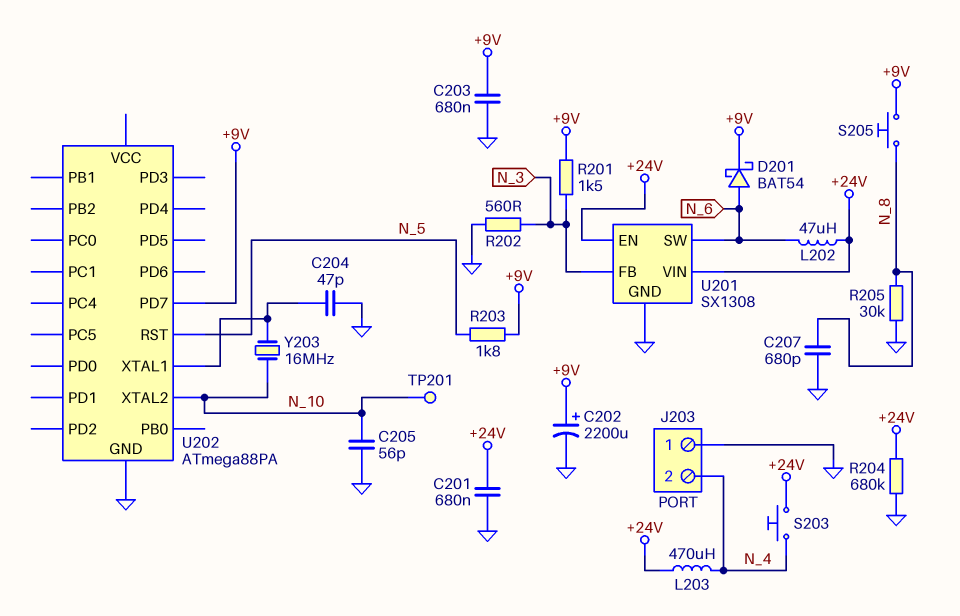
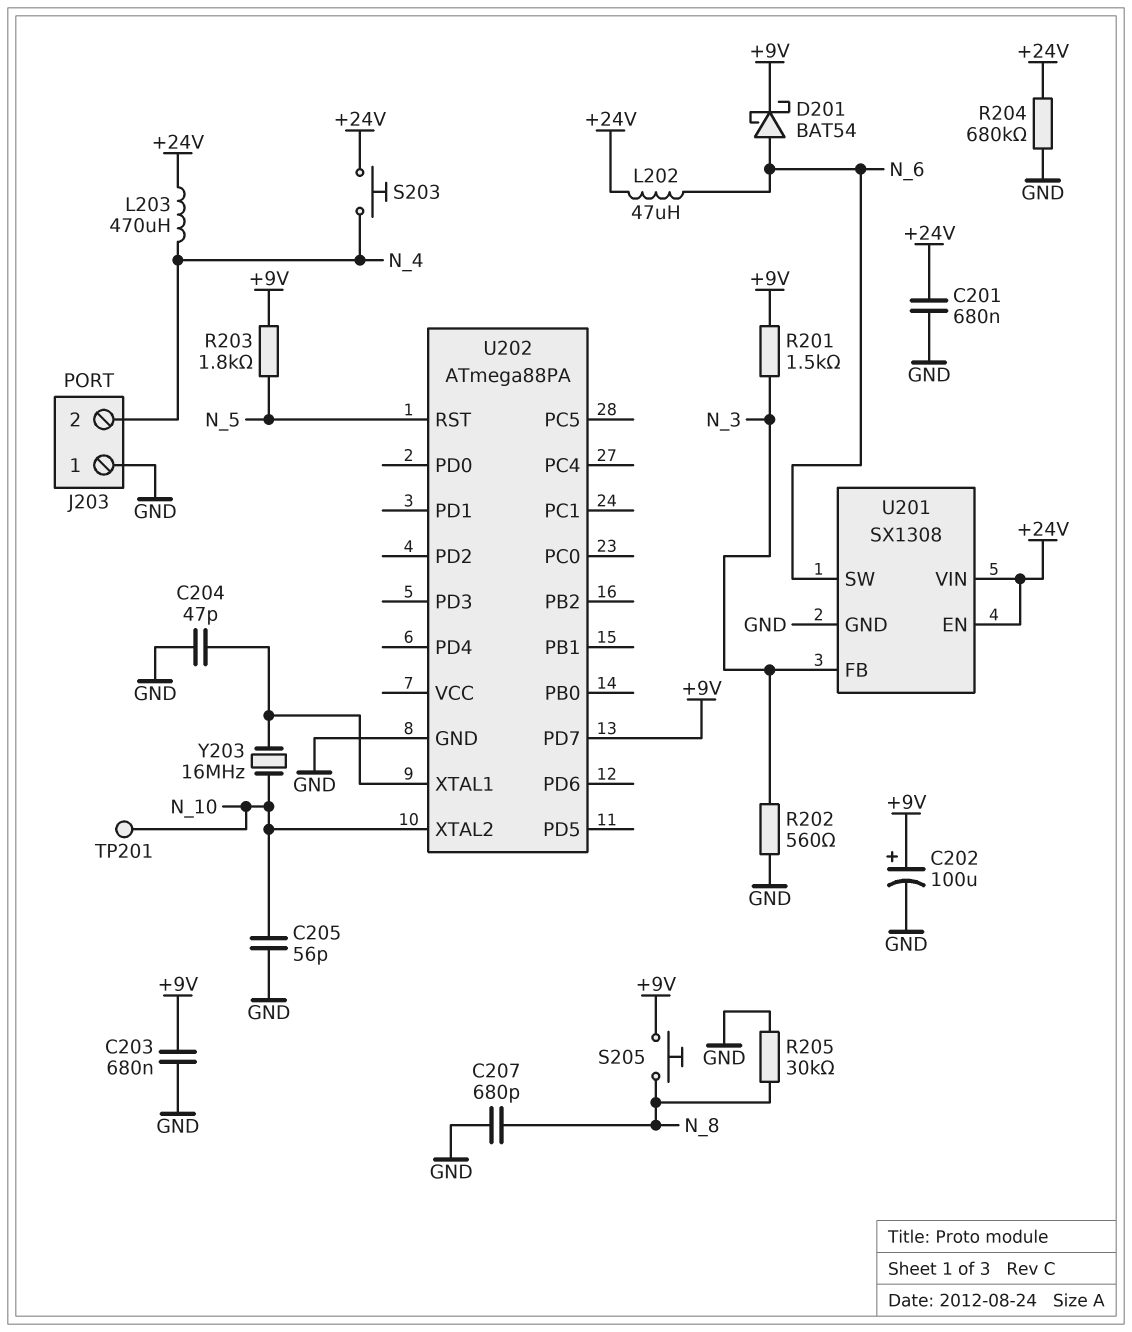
C202: 2200uF (plus +9V, minus GND) -> 100uF (plus +9V, minus GND)

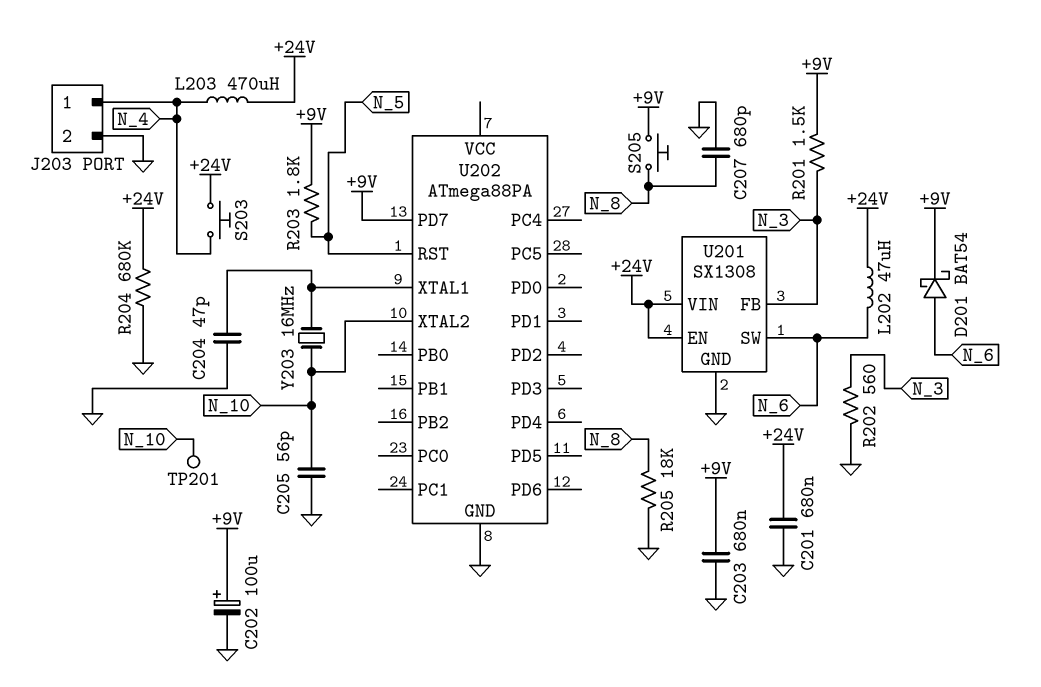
J203 pin 1: GND -> N_4
J203 pin 2: N_4 -> GND
R205: 30k (GND, N_8) -> 18k (GND, N_8)

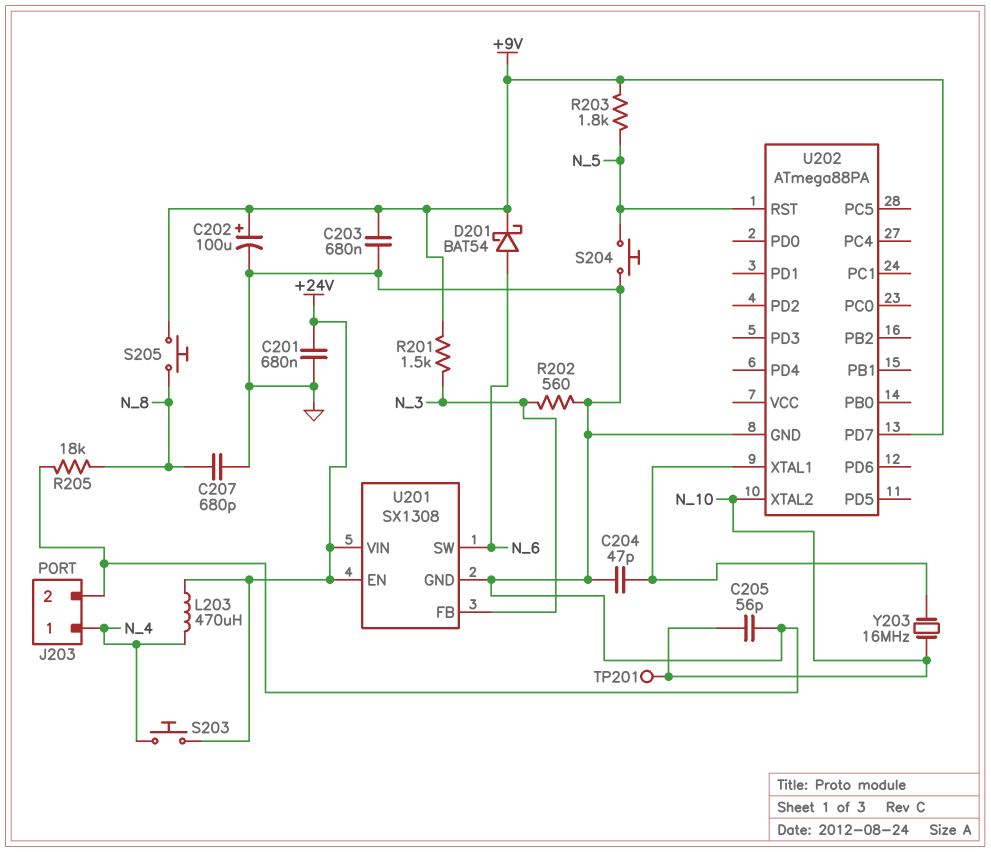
L202: 47uH (+24V, N_6) -> none
R204: 680k (+24V, GND) -> none
S204: none -> button (GND, N_5)

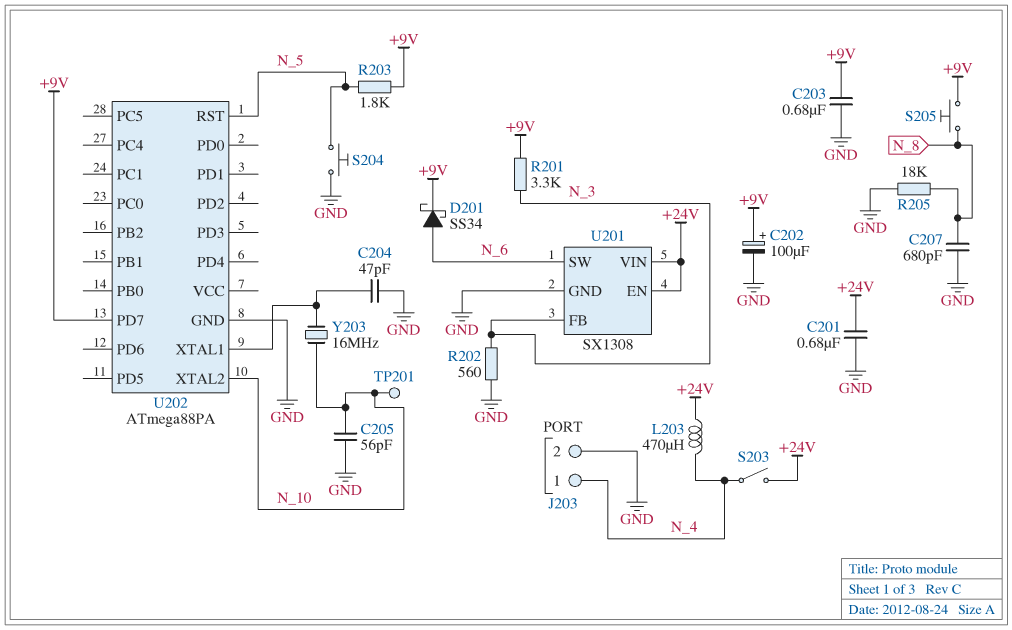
D201: schottky BAT54 (A N_6, K +9V) -> schottky SS34 (A N_6, K +9V)
R201: 1.5k (+9V, N_3) -> 3.3k (+9V, N_3)
S203: button (+24V, N_4) -> switch (+24V, N_4)

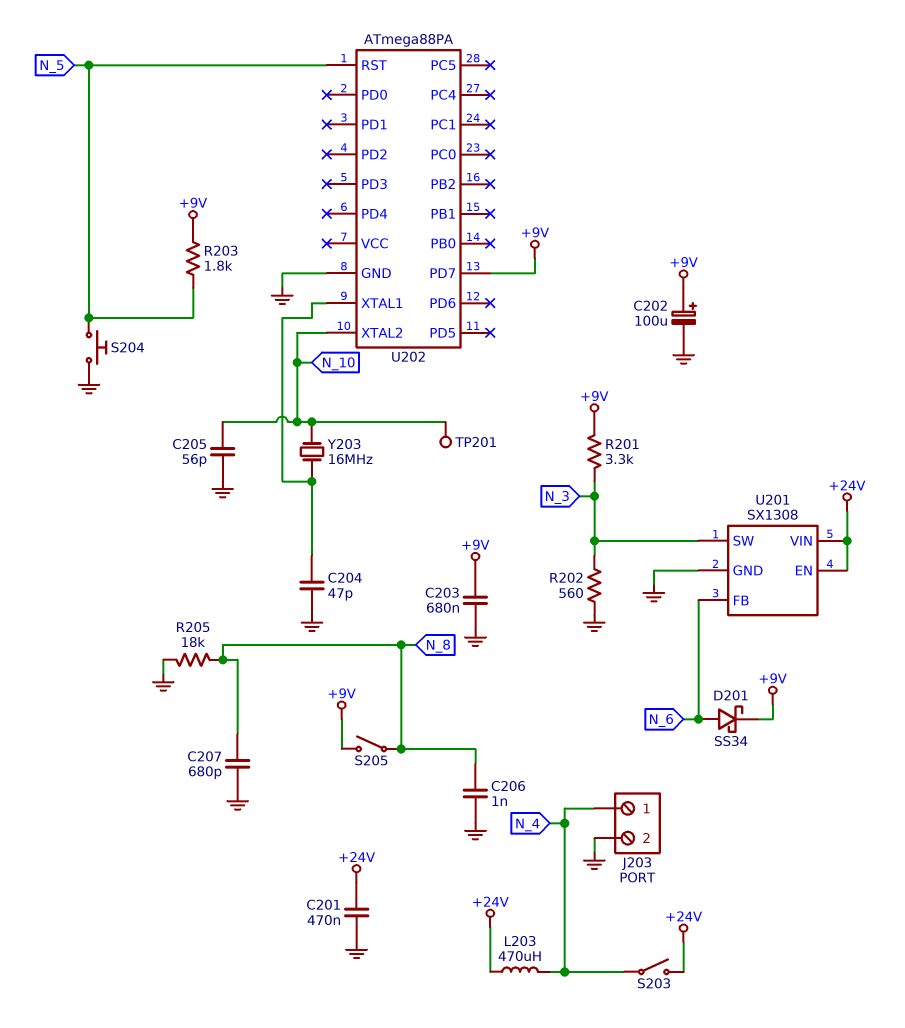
C201: 680nF (+24V, GND) -> 470nF (+24V, GND)
C206: none -> 1nF (GND, N_8)
S205: button (+9V, N_8) -> switch (+9V, N_8)
U201 pin FB: N_3 -> N_6
U201 pin SW: N_6 -> N_3

